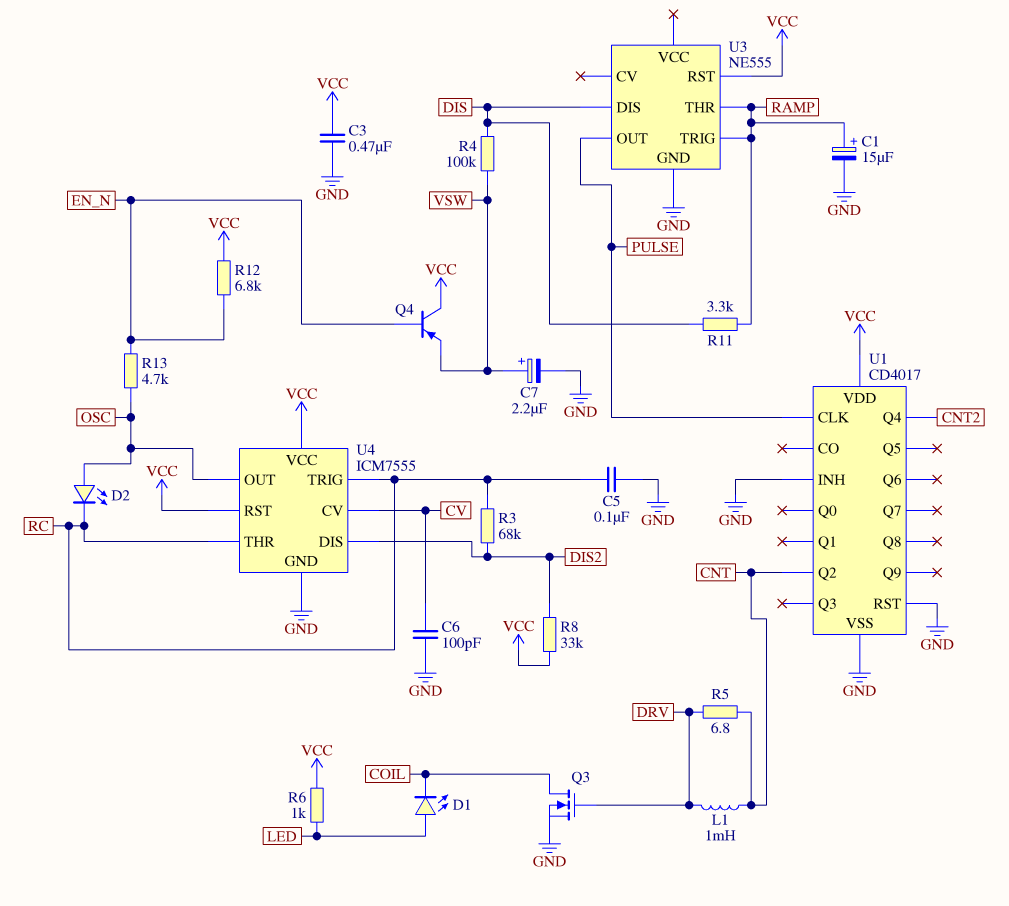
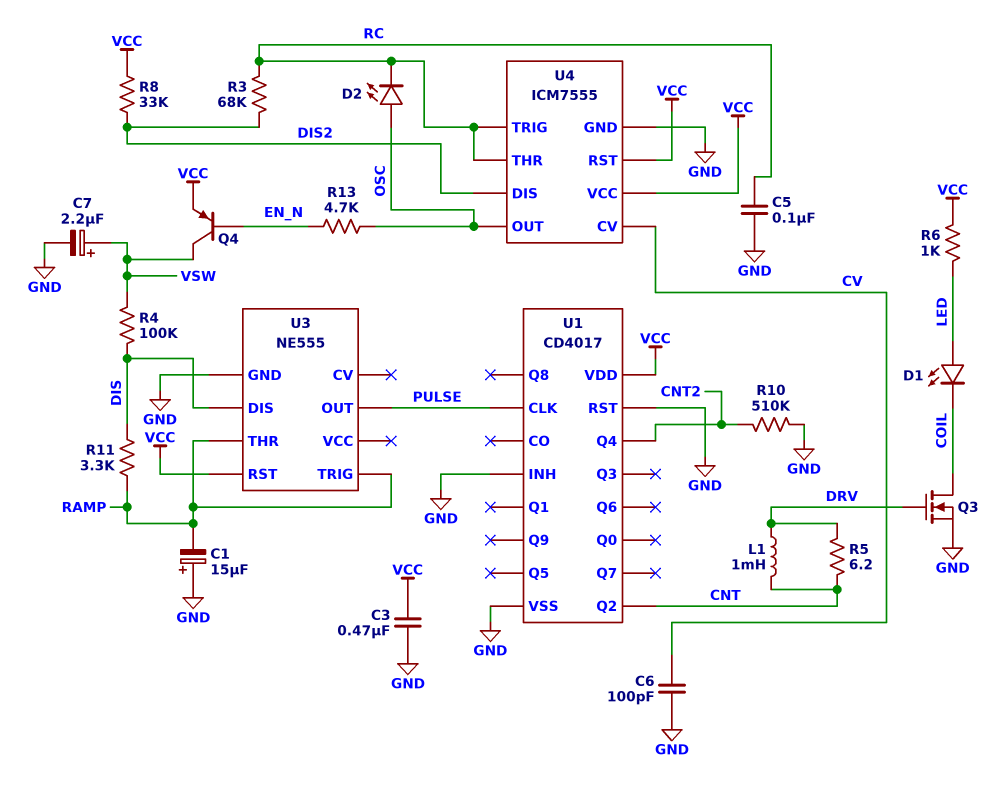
C1: 15uF (plus RAMP, minus GND) -> 15uF (plus GND, minus RAMP)
Q4: PNP (B EN_N, C VCC, E VSW) -> PNP (B EN_N, C VSW, E VCC)
R5: 6.8 (CNT, DRV) -> 6.2 (CNT, DRV)
R10: none -> 510k (CNT2, GND)
R12: 6.8k (EN_N, VCC) -> none

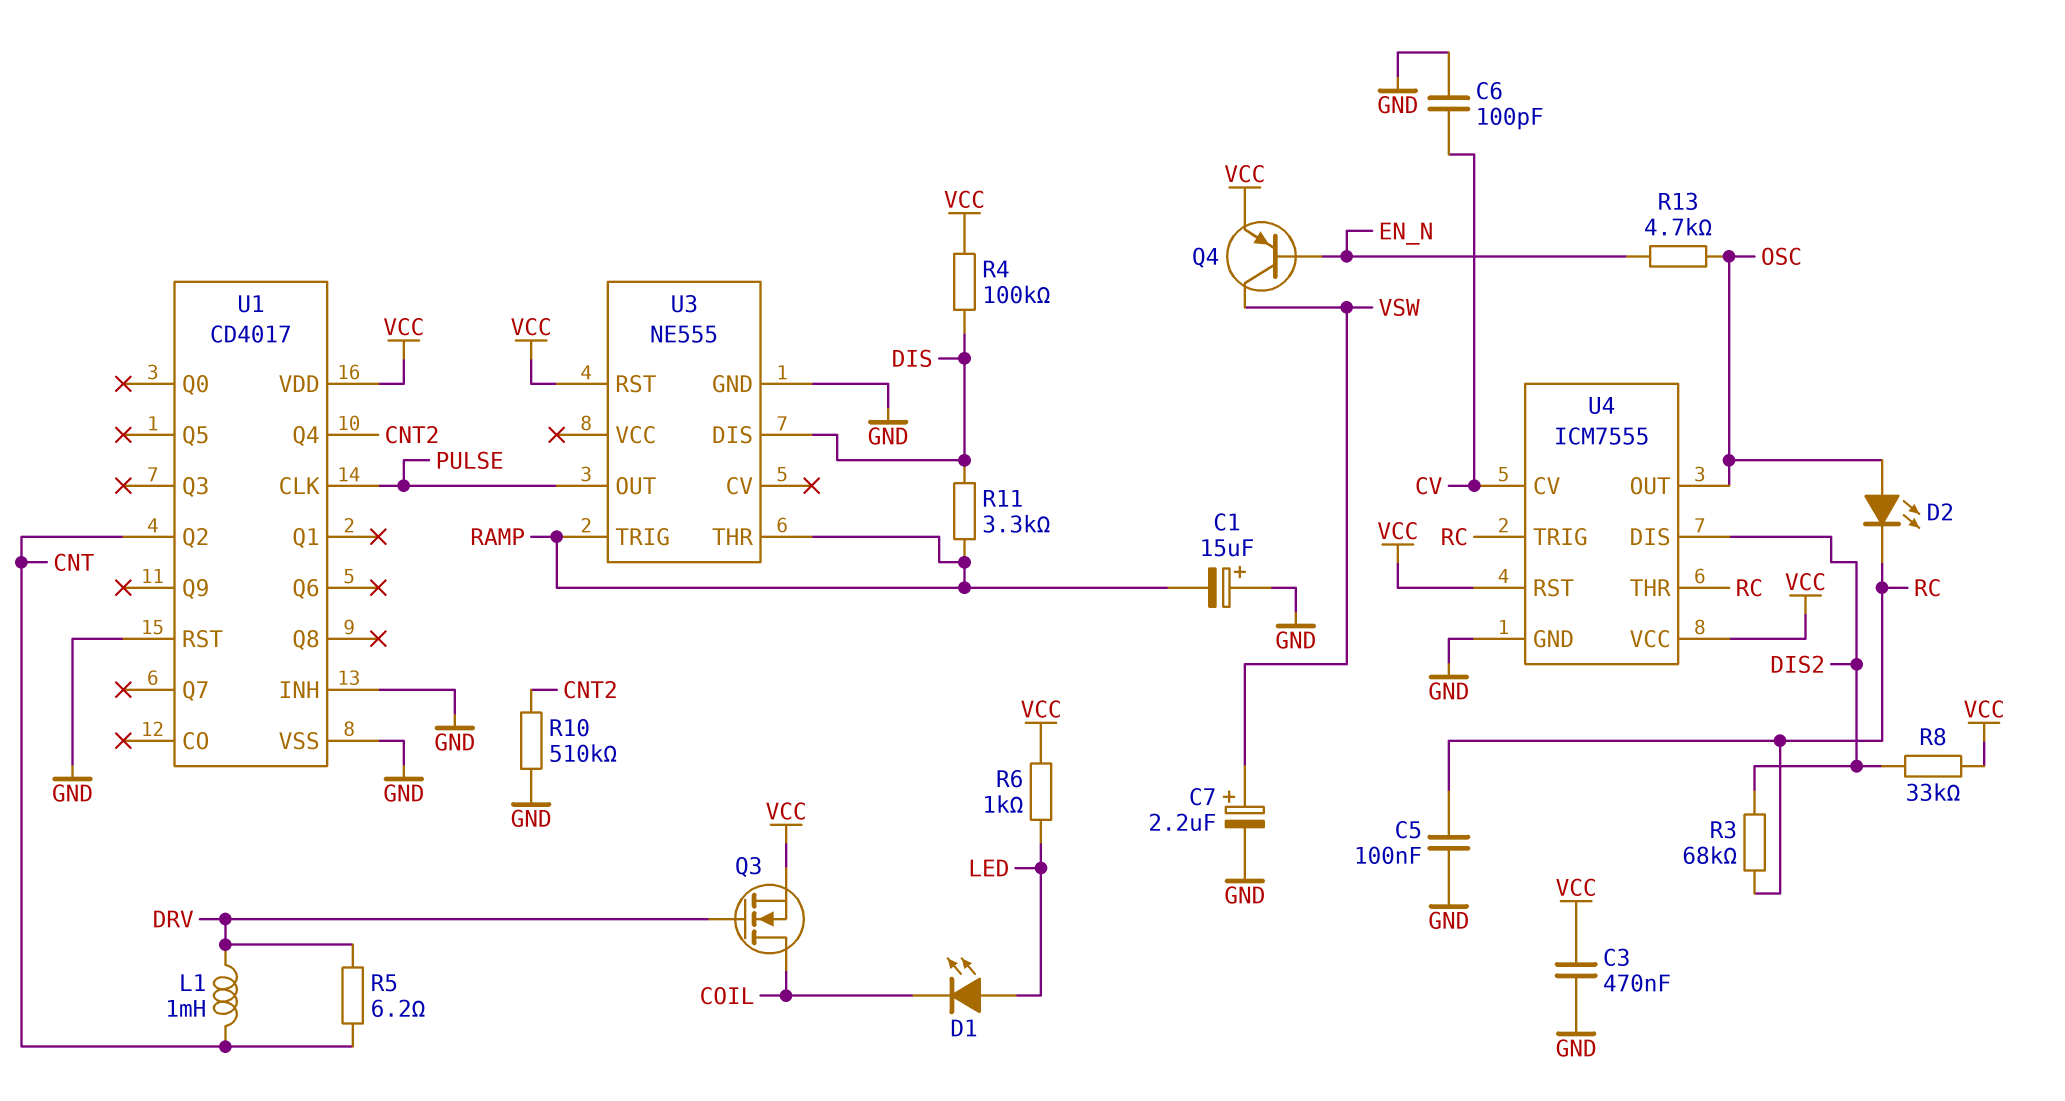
Q3: NMOS (G DRV, D COIL, S GND) -> NMOS (G DRV, D COIL, S VCC)
R4: 100k (DIS, VSW) -> 100k (DIS, VCC)

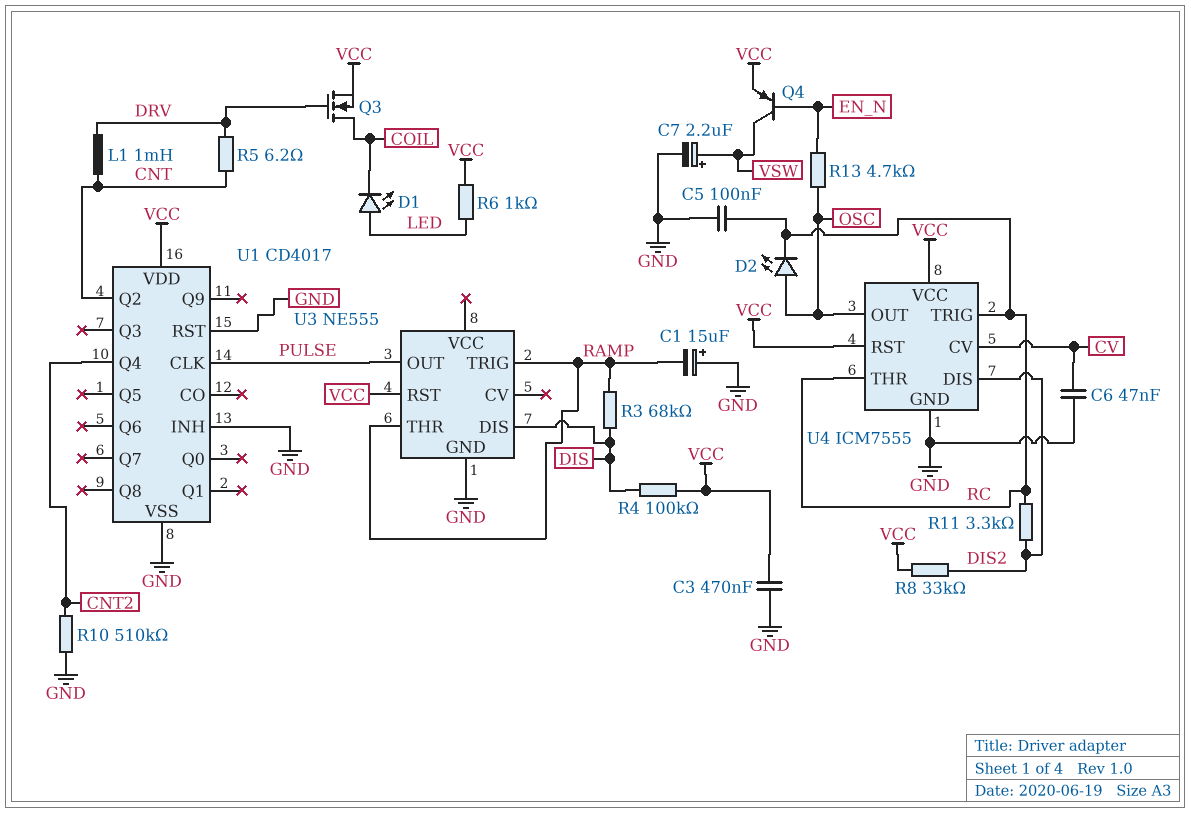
C6: 100pF (CV, GND) -> 47nF (CV, GND)
R3: 68k (DIS2, RC) -> 68k (DIS, RAMP)
R11: 3.3k (DIS, RAMP) -> 3.3k (DIS2, RC)

